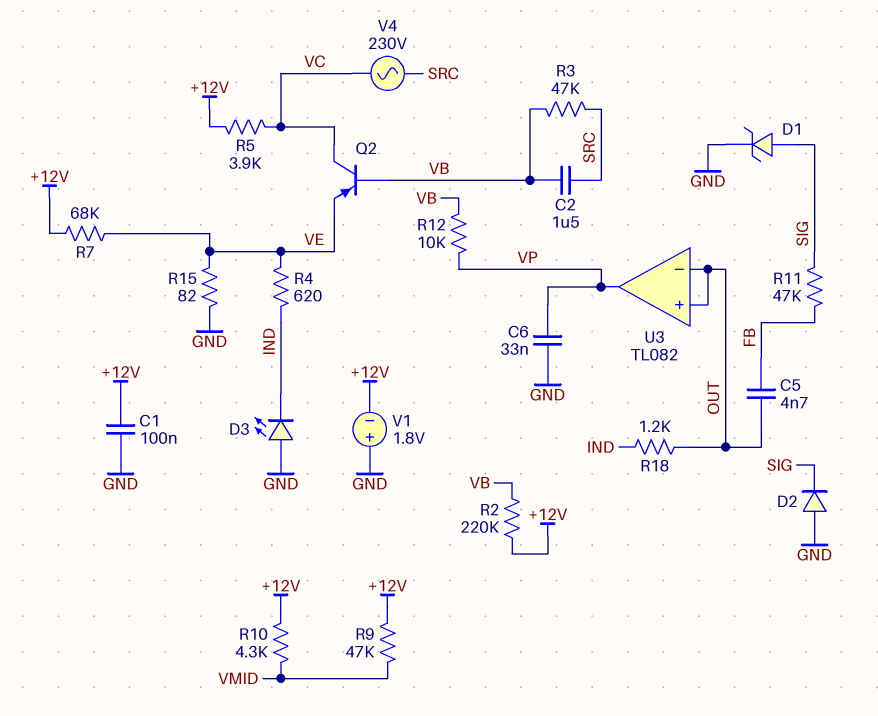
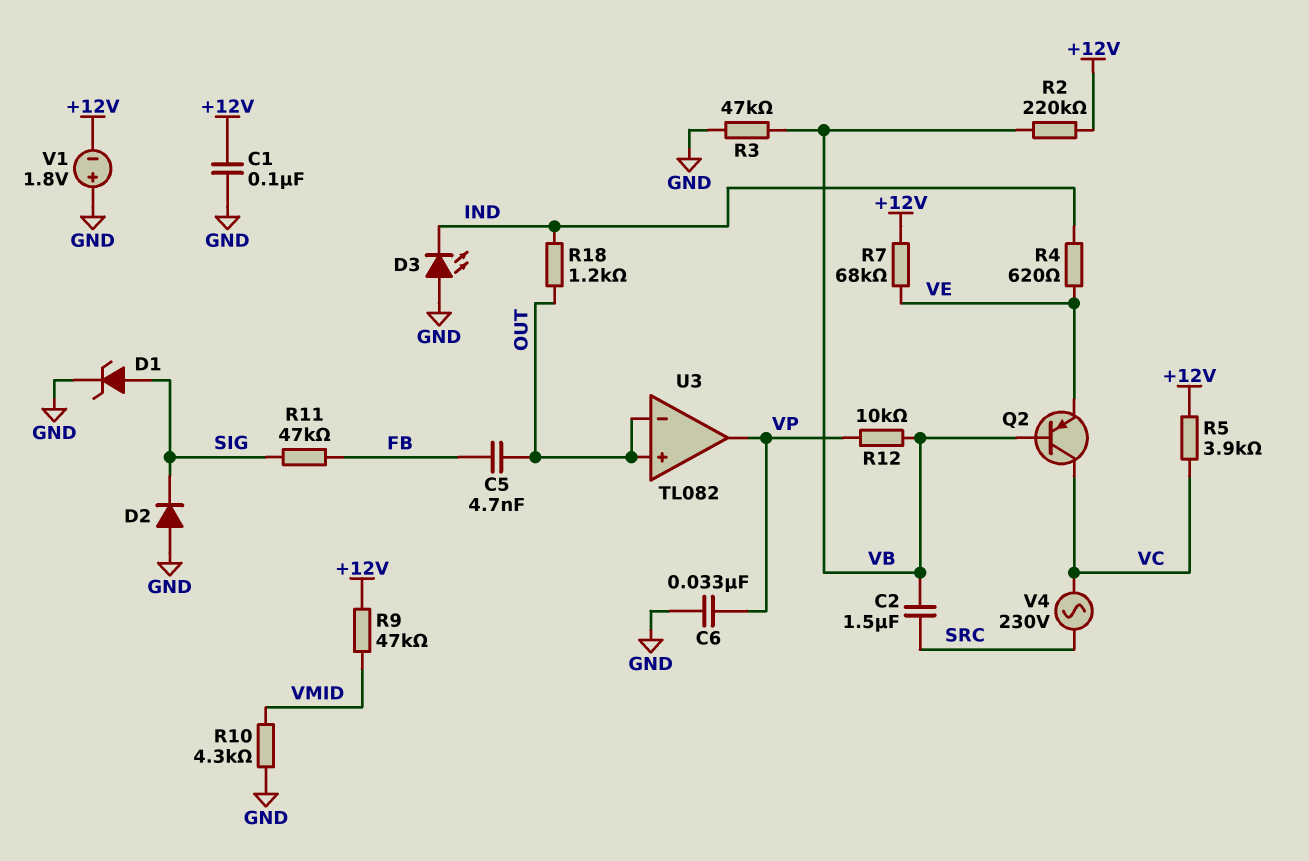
R3: 47k (SRC, VB) -> 47k (GND, VB)
R10: 4.3k (+12V, VMID) -> 4.3k (GND, VMID)
R15: 82 (GND, VE) -> none

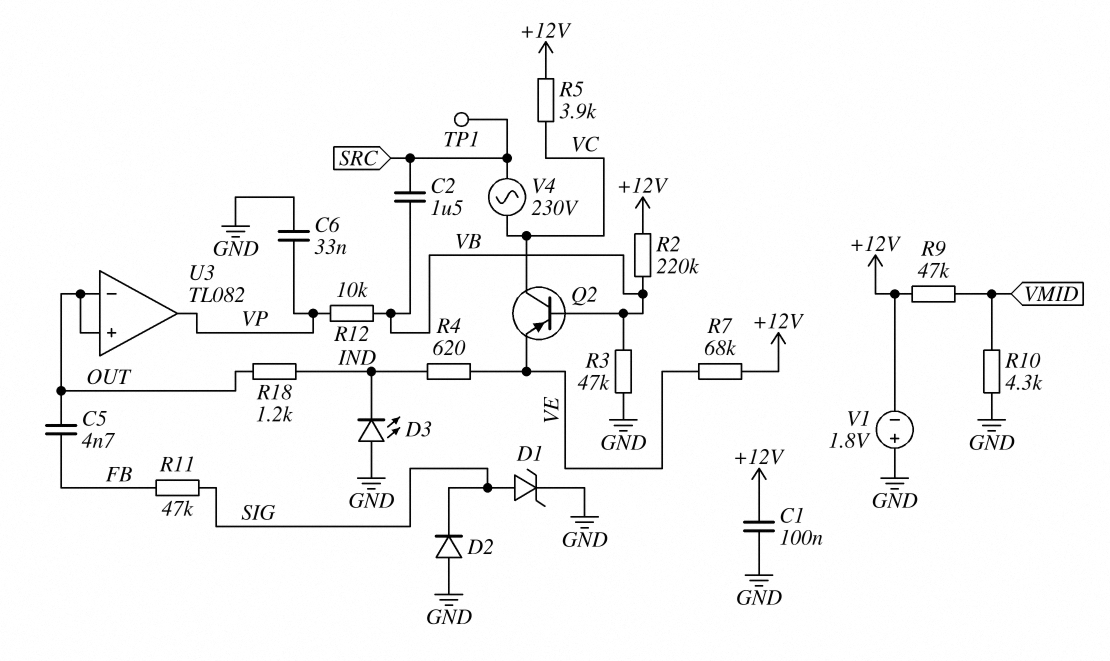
TP1: none -> test point (SRC)

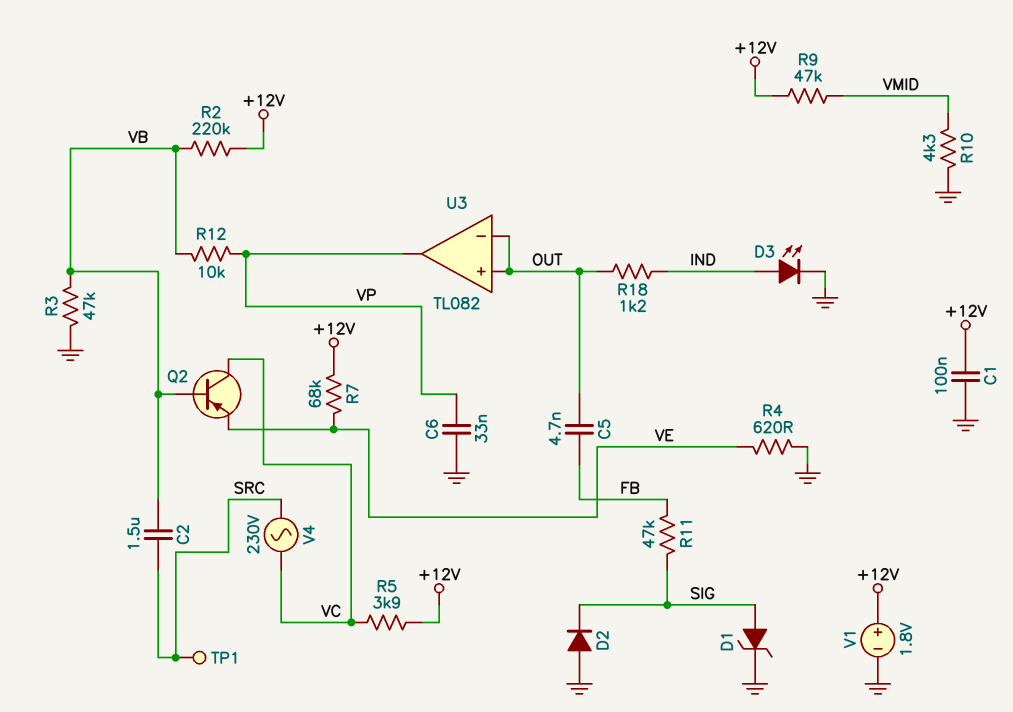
D3: LED (A GND, K IND) -> LED (A IND, K GND)
R4: 620 (IND, VE) -> 620 (GND, VE)
V1: 1.8V (plus GND, minus +12V) -> 1.8V (plus +12V, minus GND)

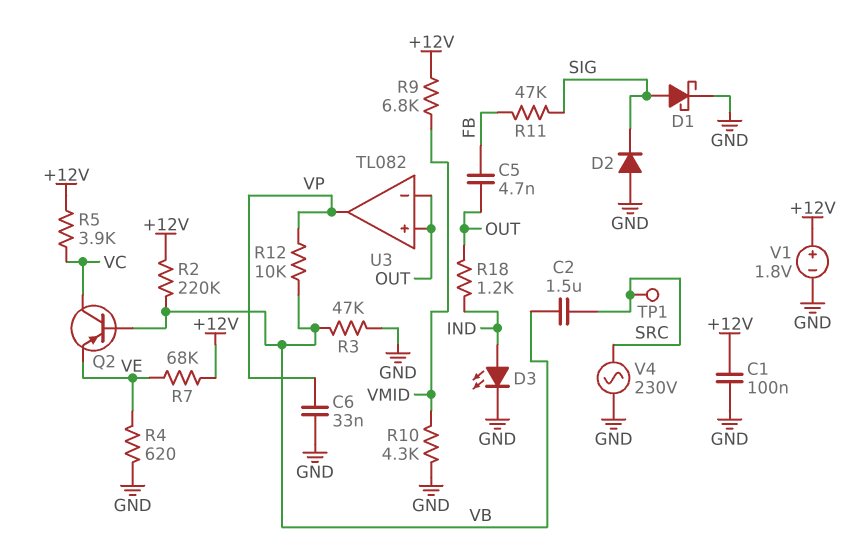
D1: zener (A SIG, K GND) -> schottky (A SIG, K GND)
R9: 47k (+12V, VMID) -> 6.8k (+12V, VMID)
V4: AC 230V (SRC, VC) -> AC 230V (GND, SRC)

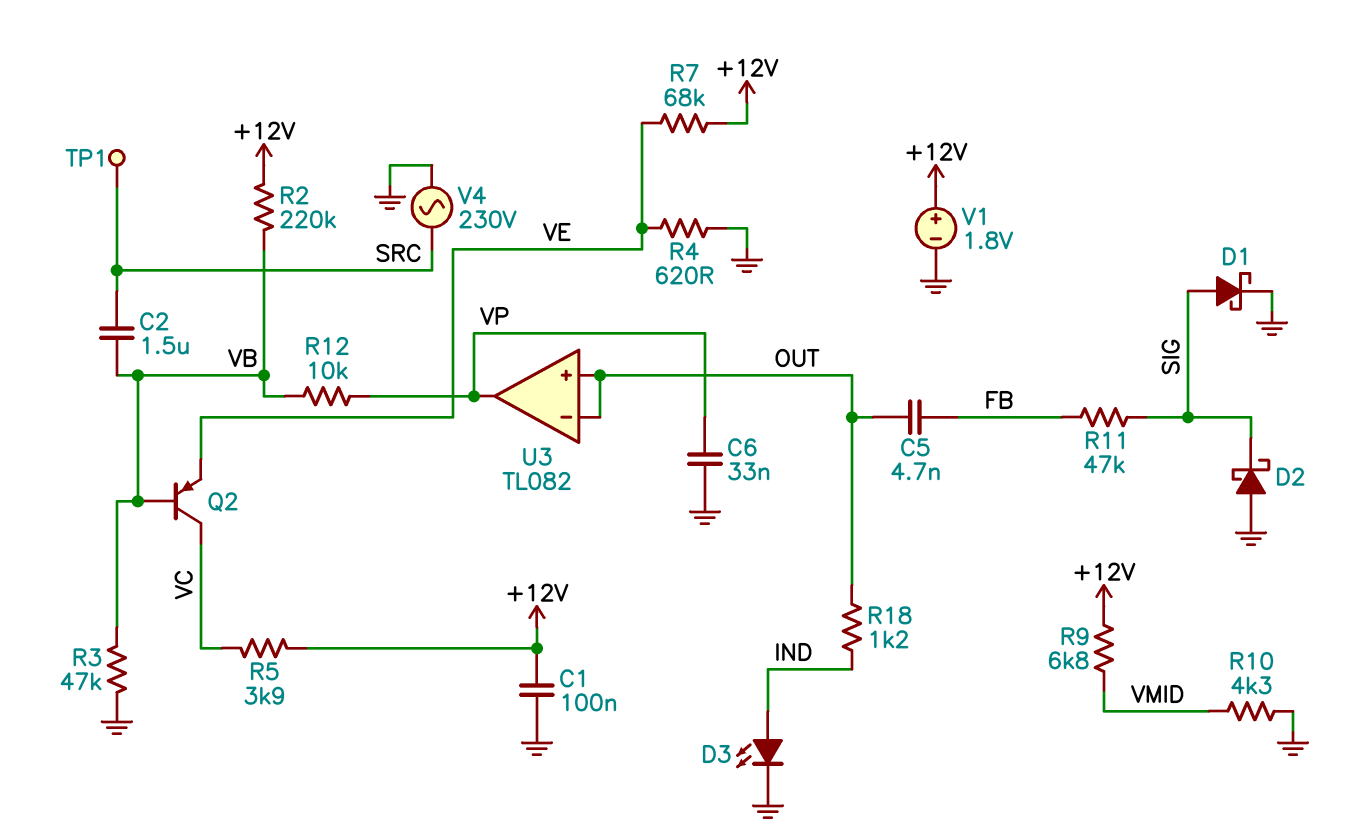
D2: diode (A GND, K SIG) -> schottky (A GND, K SIG)

